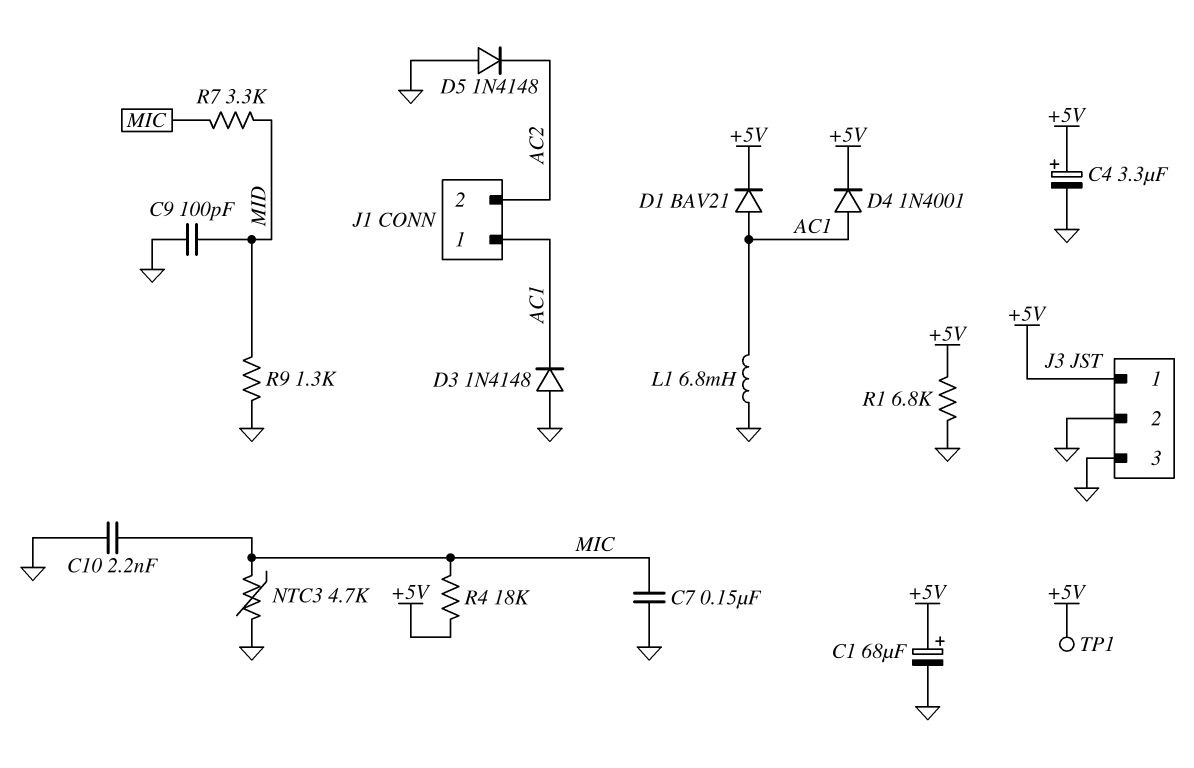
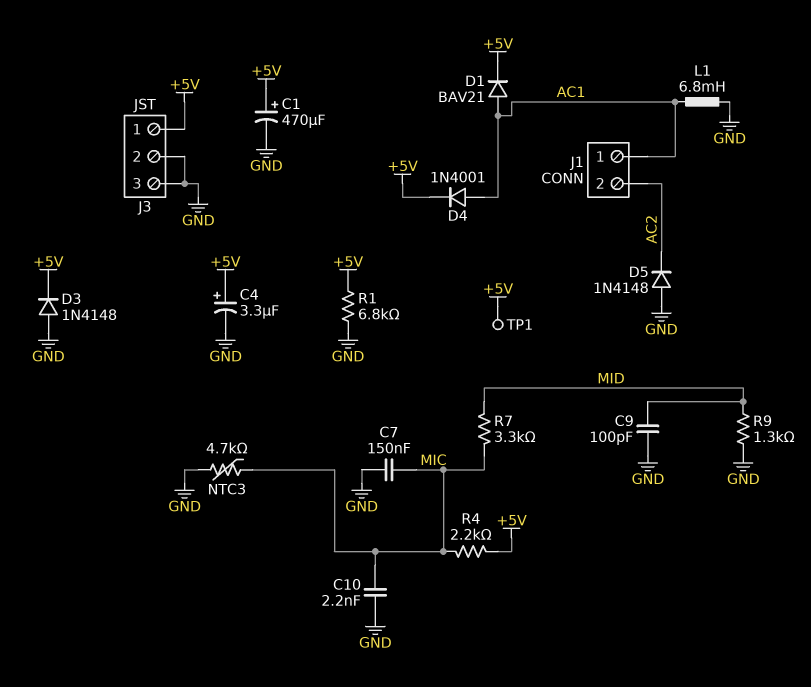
C1: 68uF (plus +5V, minus GND) -> 470uF (plus +5V, minus GND)
D3: diode 1N4148 (A GND, K AC1) -> diode 1N4148 (A GND, K +5V)
R4: 18k (+5V, MIC) -> 2.2k (+5V, MIC)

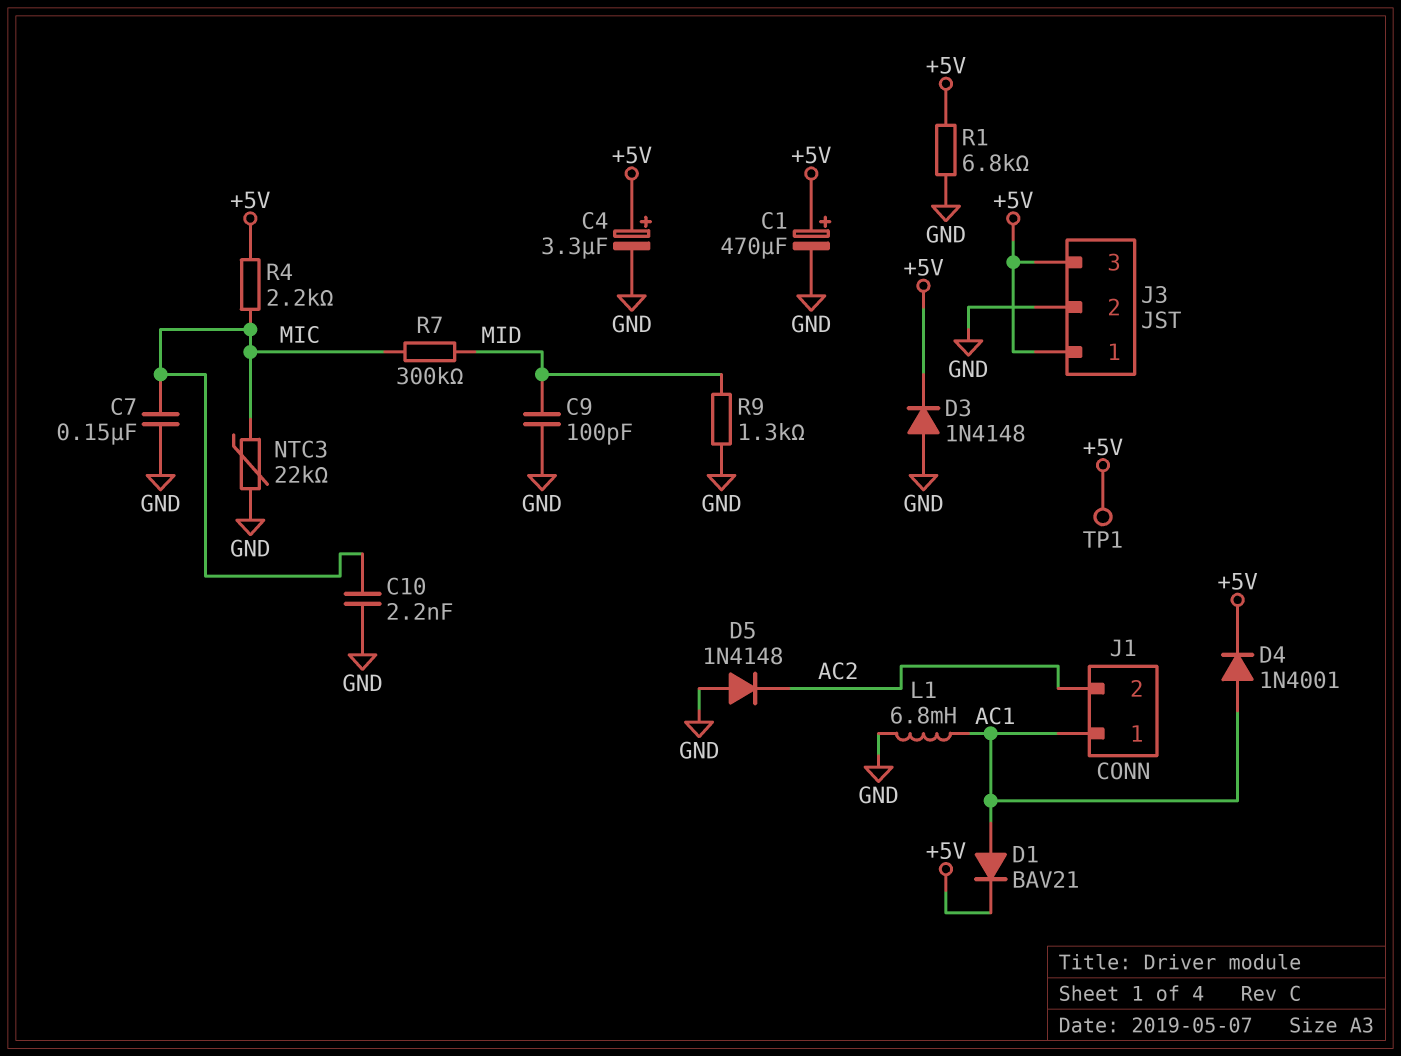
J3 pin 3: GND -> +5V
NTC3: 4.7k (GND, MIC) -> 22k (GND, MIC)
R7: 3.3k (MIC, MID) -> 300k (MIC, MID)

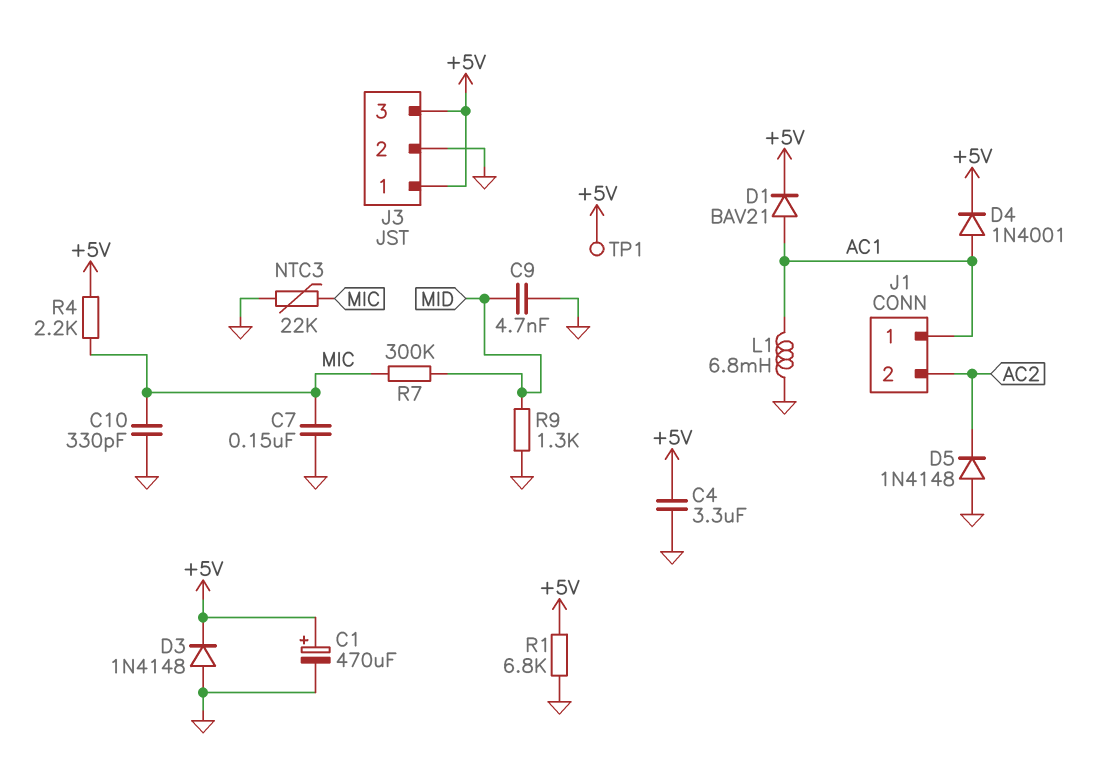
C4: 3.3uF (plus +5V, minus GND) -> 3.3uF (+5V, GND)
C9: 100pF (GND, MID) -> 4.7nF (GND, MID)
C10: 2.2nF (GND, MIC) -> 330pF (GND, MIC)

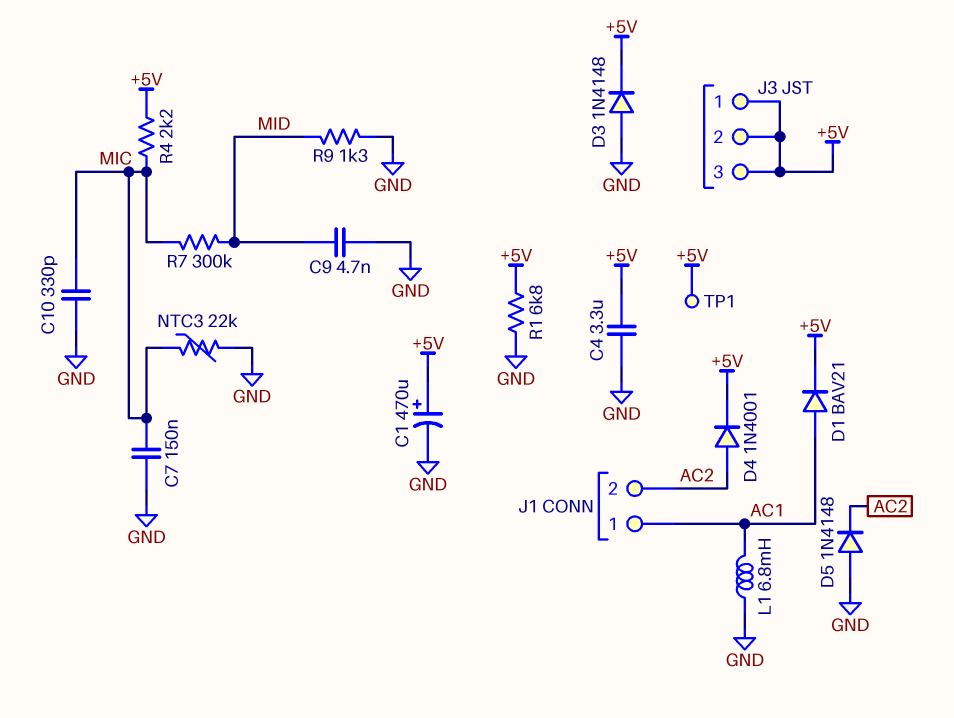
D4: diode 1N4001 (A AC1, K +5V) -> diode 1N4001 (A AC2, K +5V)
J3 pin 2: GND -> +5V

